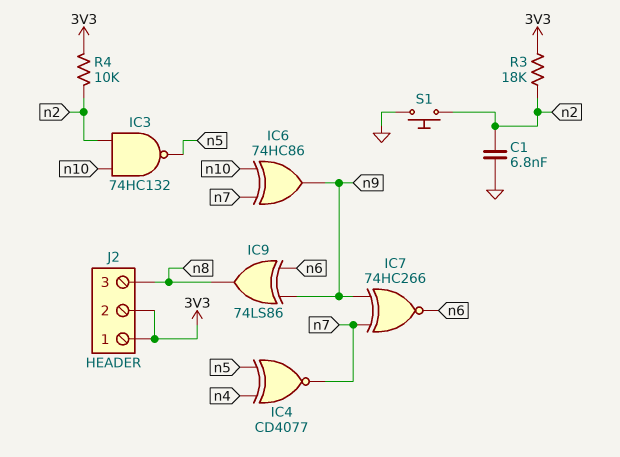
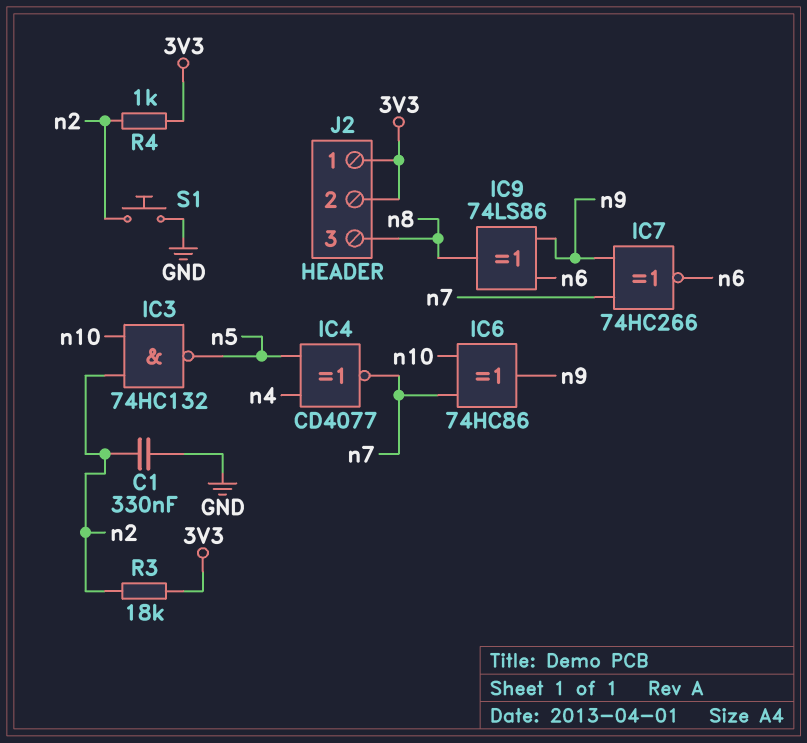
C1: 6.8nF (GND, n2) -> 330nF (GND, n2)
R4: 10k (3V3, n2) -> 1k (3V3, n2)

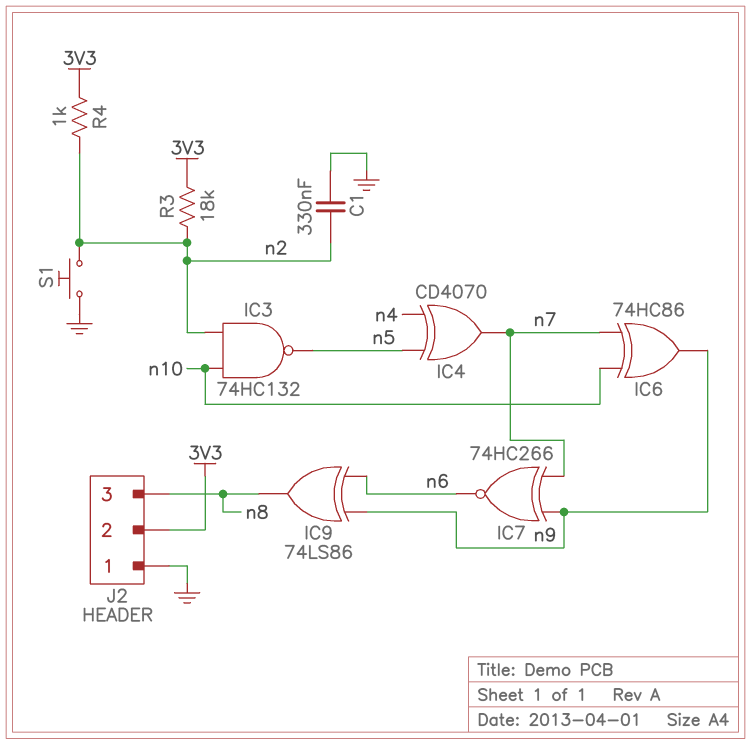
IC4: XNOR CD4077 (in n4, in n5, out n7) -> XOR CD4070 (in n4, in n5, out n7)
J2 pin 1: 3V3 -> GND

